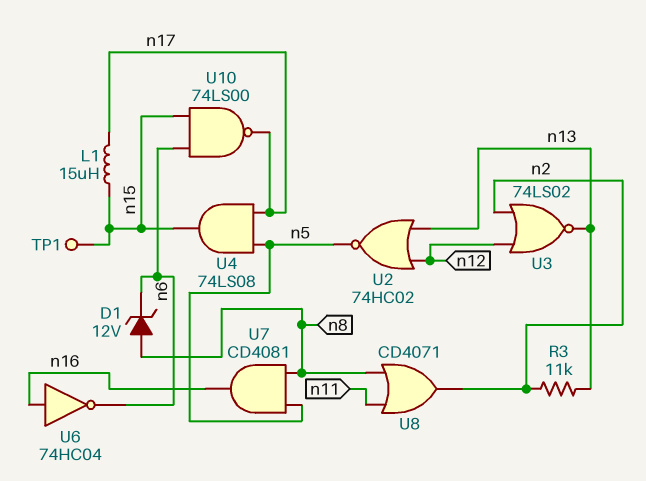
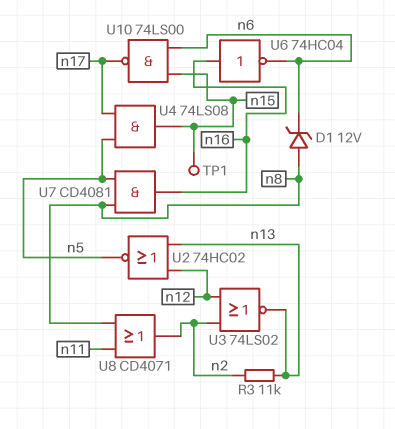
L1: 15uH (n15, n17) -> none

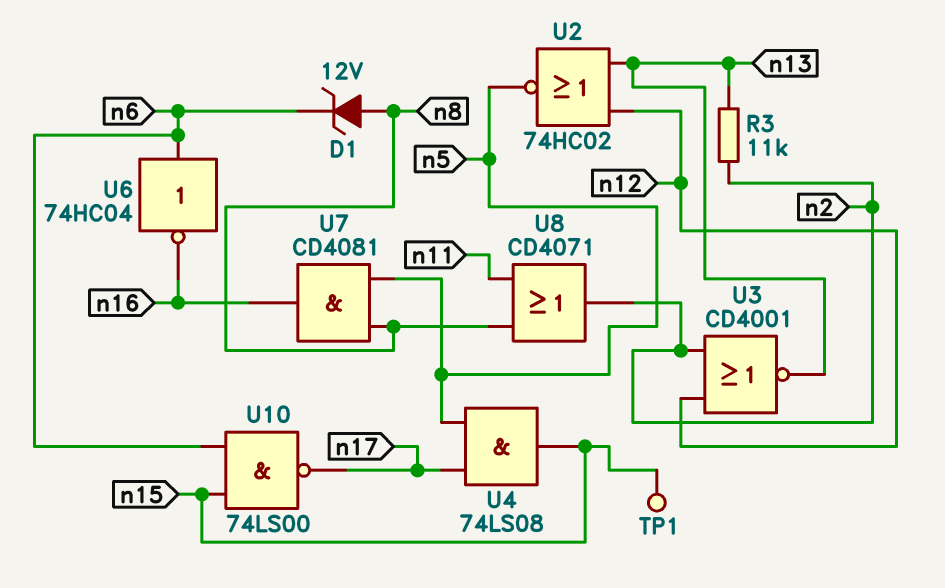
U3: NOR 74LS02 (in n2, in n12, out n13) -> NOR CD4001 (in n2, in n12, out n13)
U6: NOT 74HC04 (in n16, out n6) -> NOT 74HC04 (in n6, out n16)

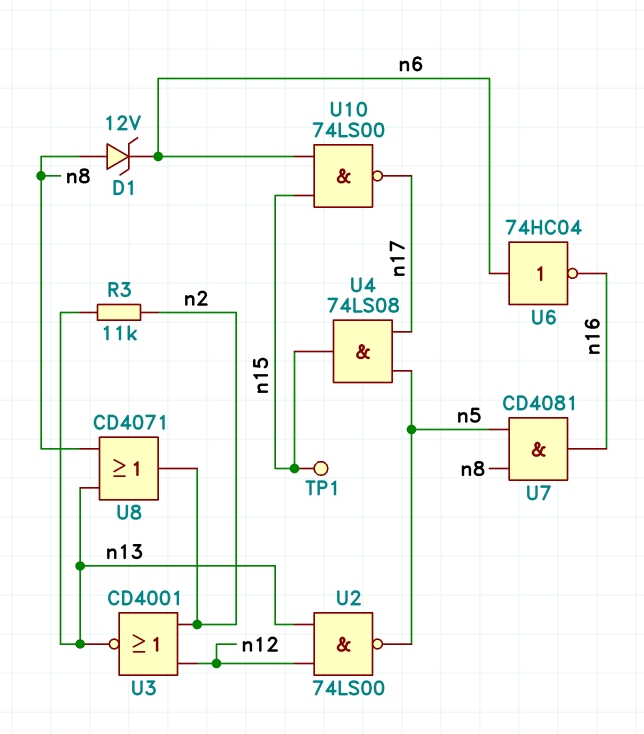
U2: NOR 74HC02 (in n12, in n13, out n5) -> NAND 74LS00 (in n12, in n13, out n5)
U8: OR CD4071 (in n8, in n11, out n2) -> OR CD4071 (in n8, in n13, out n2)

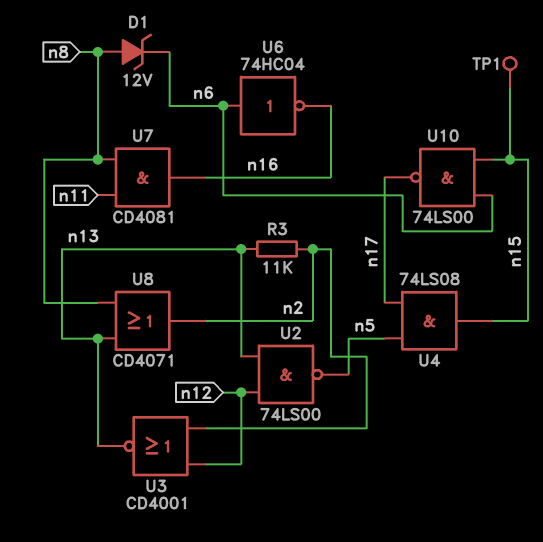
U7: AND CD4081 (in n5, in n8, out n16) -> AND CD4081 (in n8, in n11, out n16)

